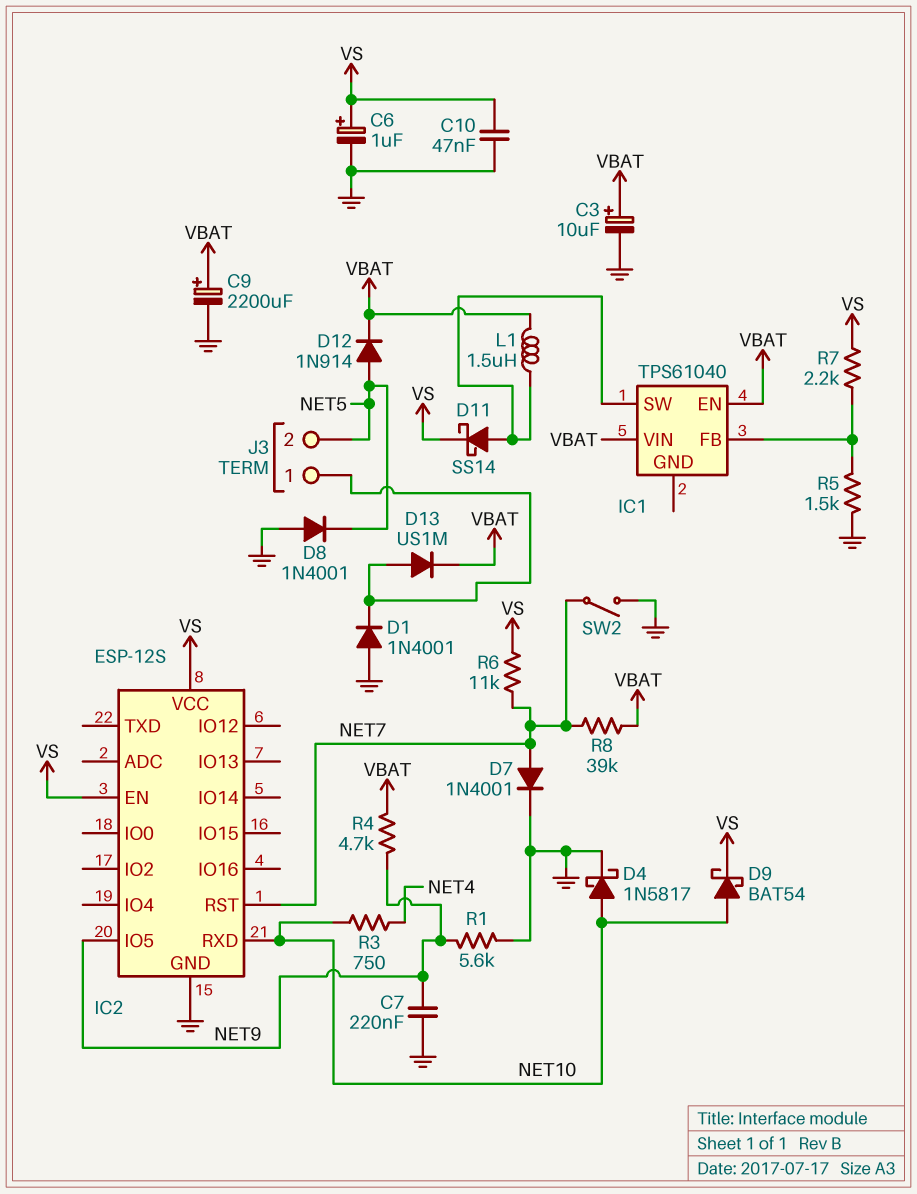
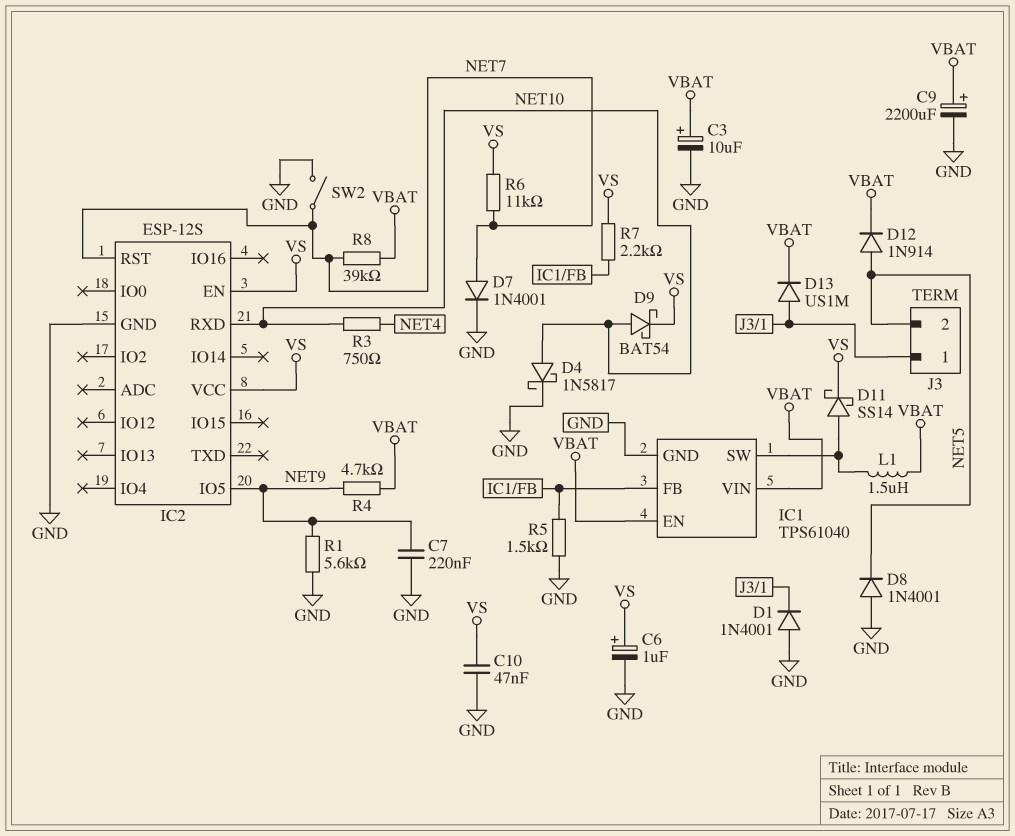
IC1 pin GND: none -> GND

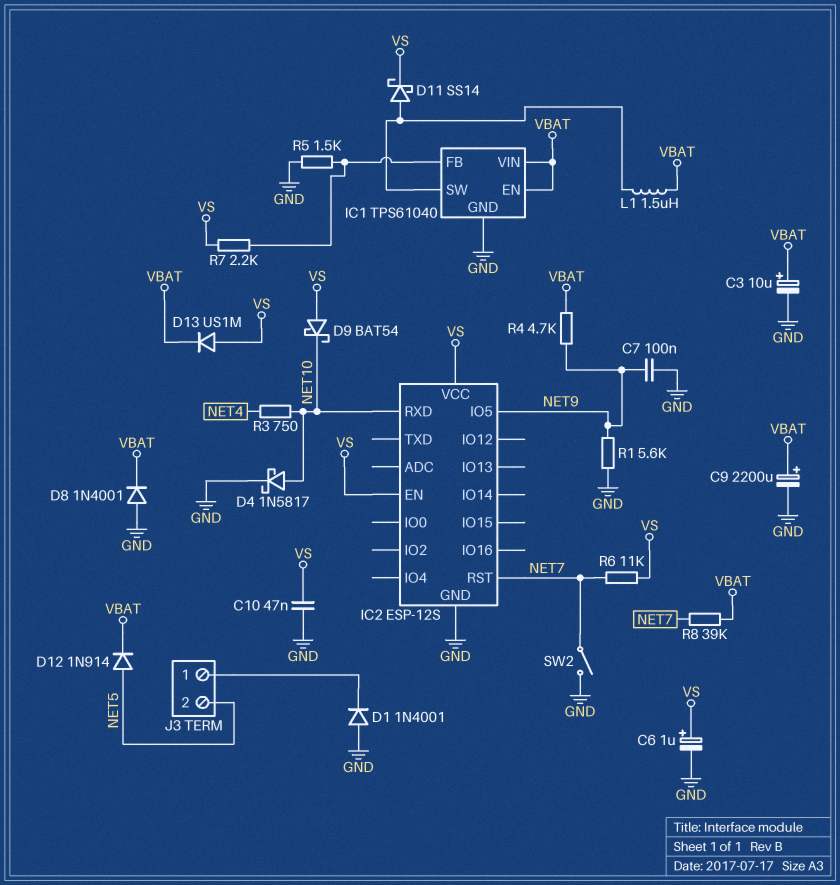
C7: 220nF (GND, NET9) -> 100nF (GND, NET9)
D7: diode 1N4001 (A NET7, K GND) -> none
D8: diode 1N4001 (A GND, K NET5) -> diode 1N4001 (A GND, K VBAT)
D9: schottky BAT54 (A NET10, K VS) -> schottky BAT54 (A VS, K NET10)
D13: diode US1M (A J3/1, K VBAT) -> diode US1M (A VS, K VBAT)

